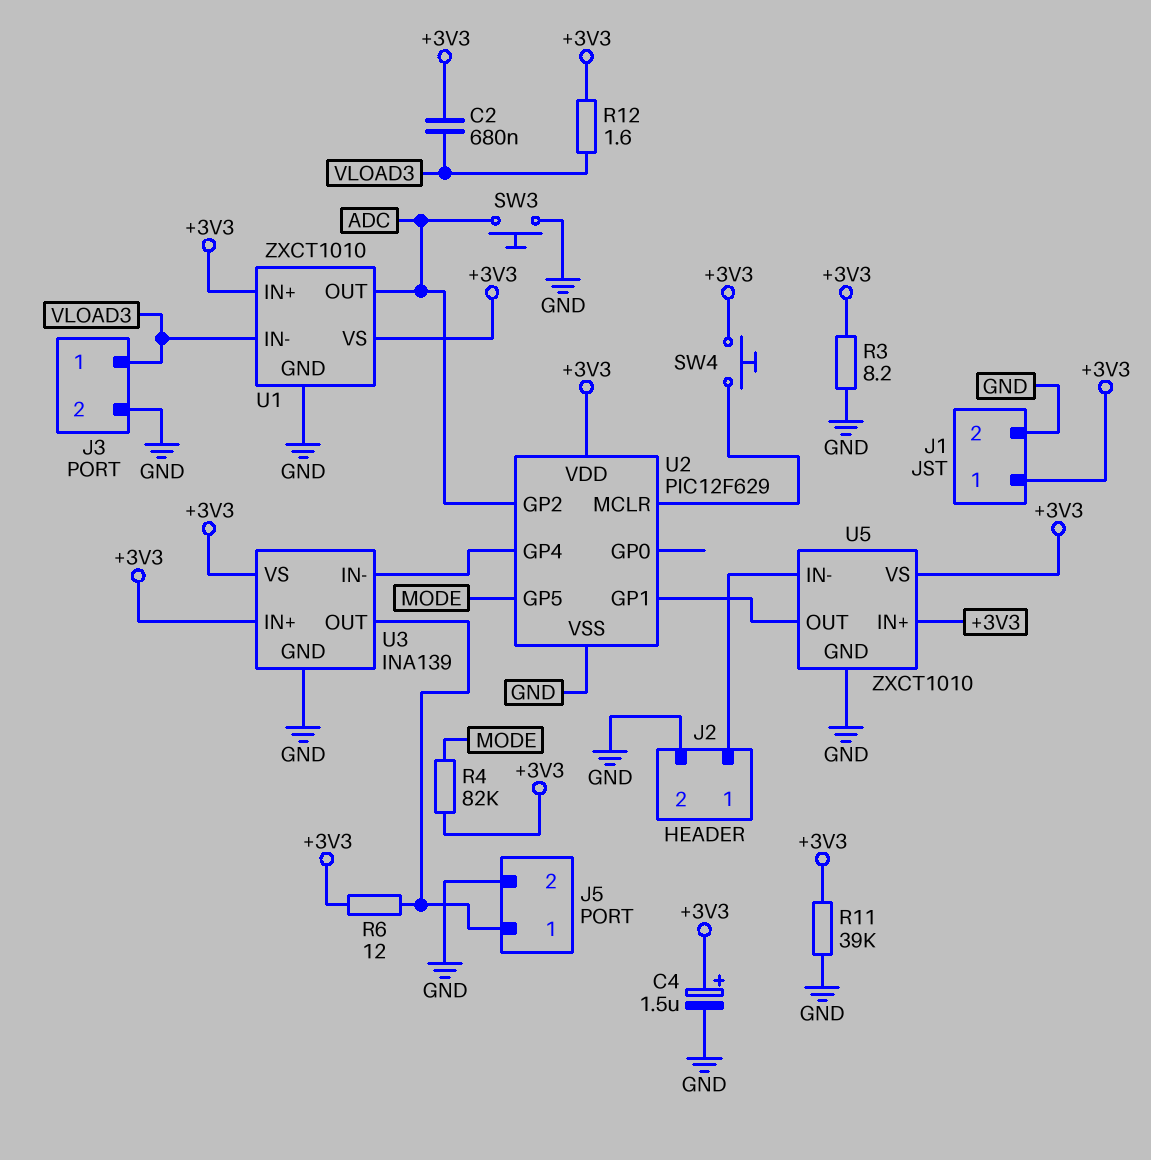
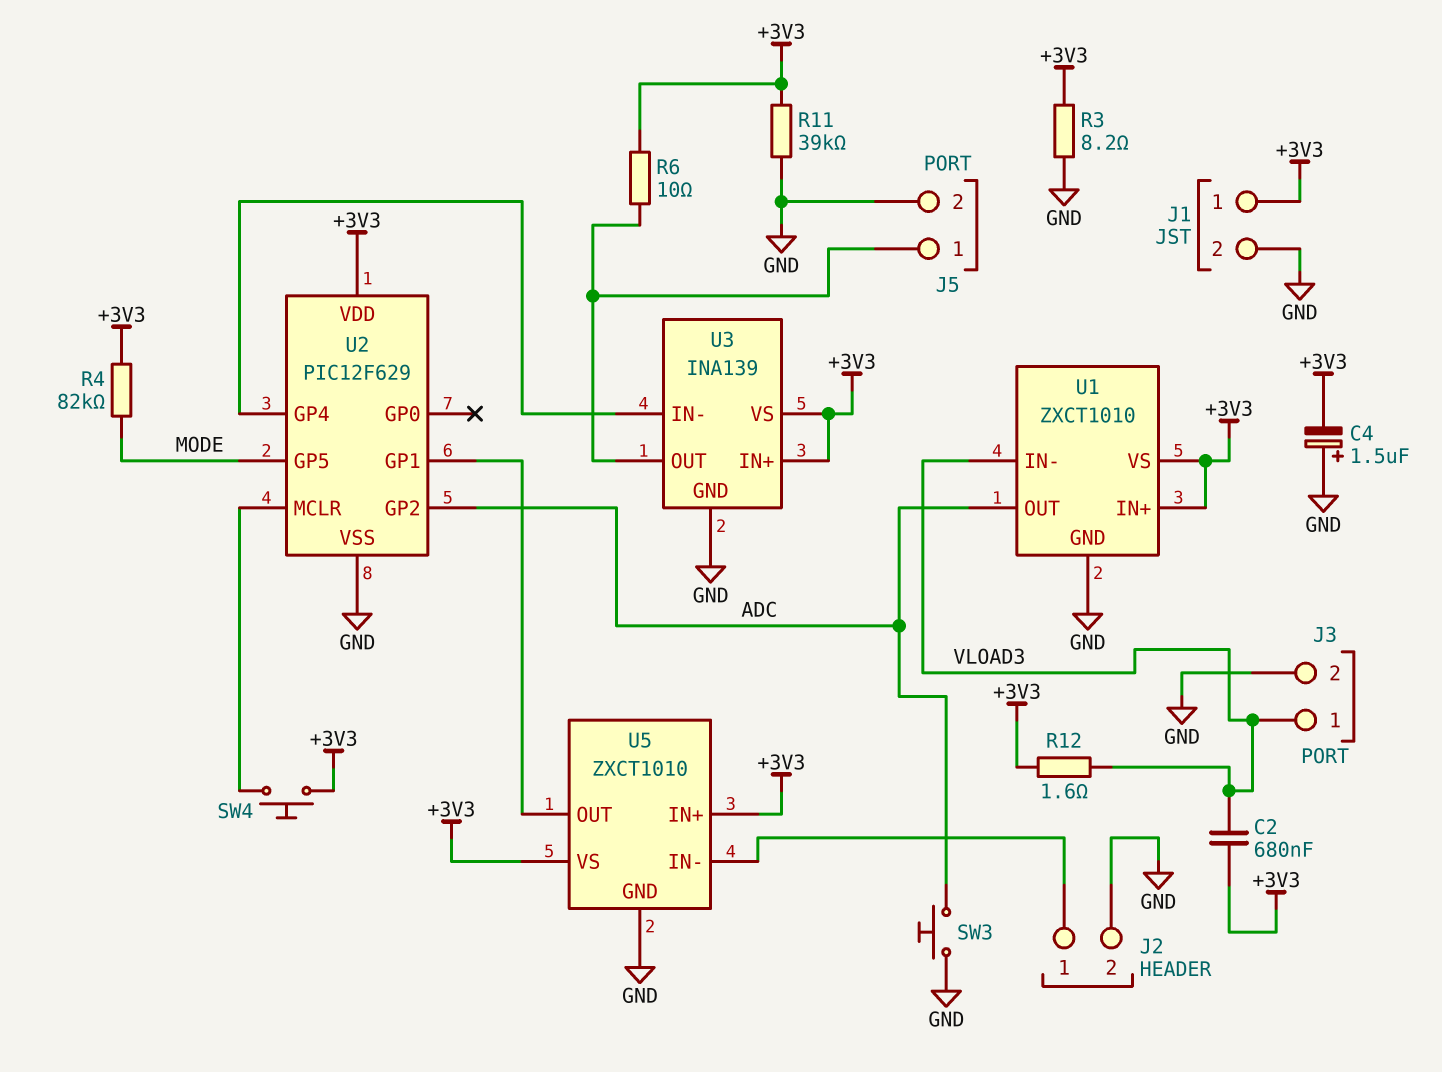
C4: 1.5uF (plus +3V3, minus GND) -> 1.5uF (plus GND, minus +3V3)
R6: 12 (+3V3, J5/1) -> 10 (+3V3, J5/1)

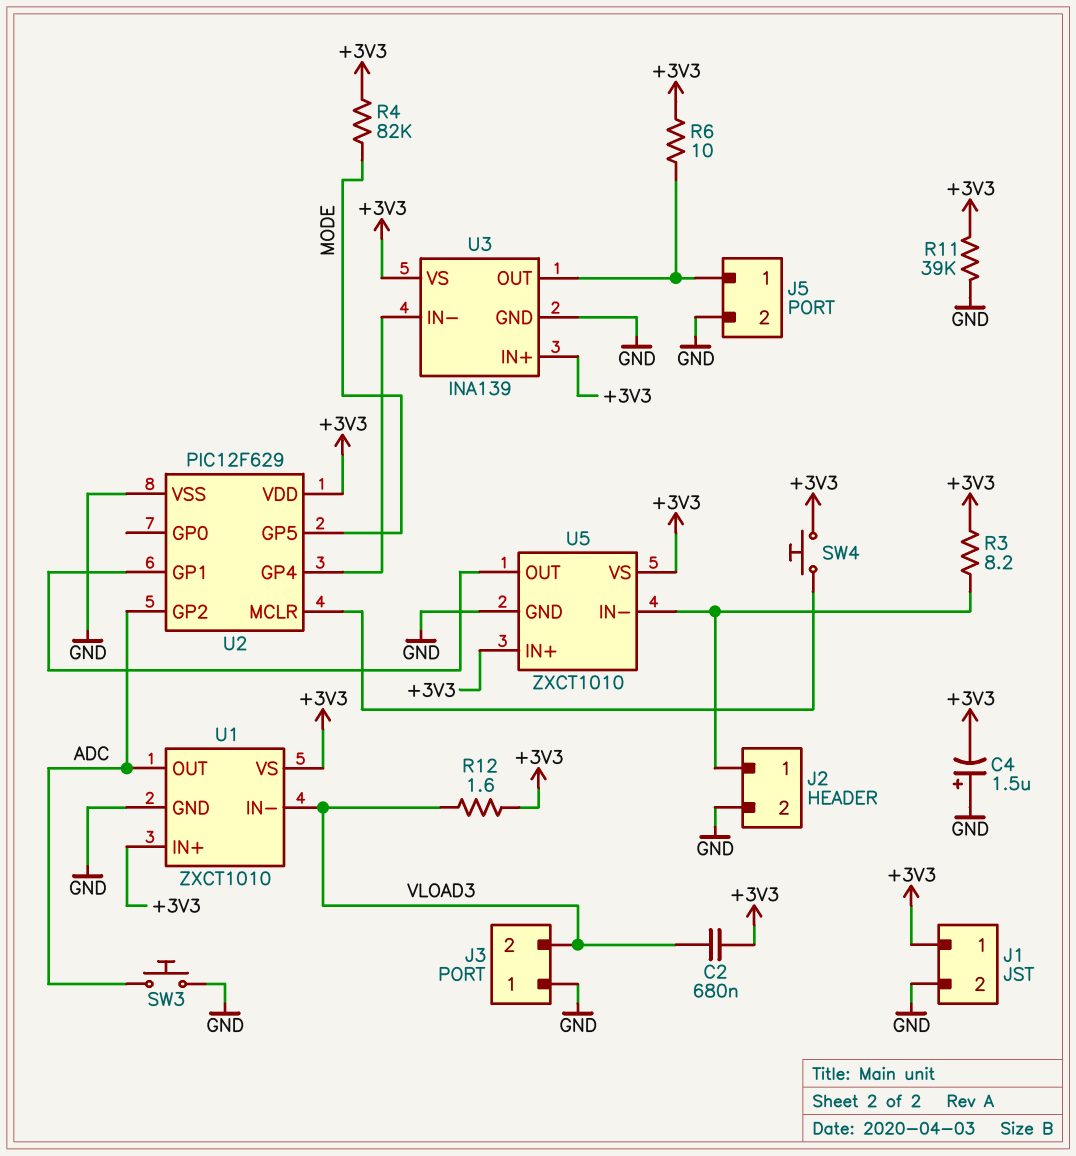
J3 pin 1: VLOAD3 -> GND
J3 pin 2: GND -> VLOAD3
R3: 8.2 (+3V3, GND) -> 8.2 (+3V3, J2/1)

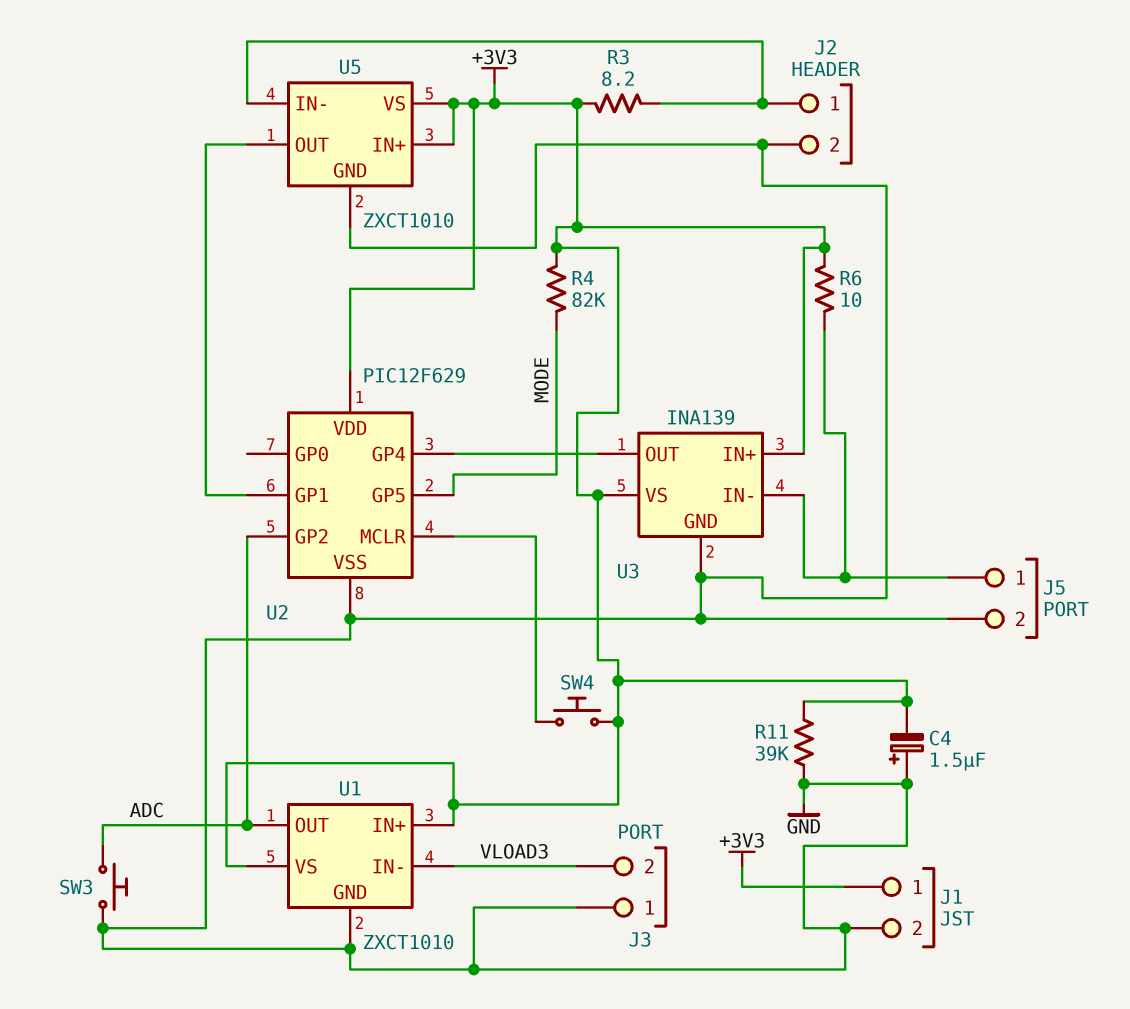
C2: 680nF (+3V3, VLOAD3) -> none
R12: 1.6 (+3V3, VLOAD3) -> none
U3 pin IN-: U2/GP4 -> J5/1
U3 pin OUT: J5/1 -> U2/GP4

